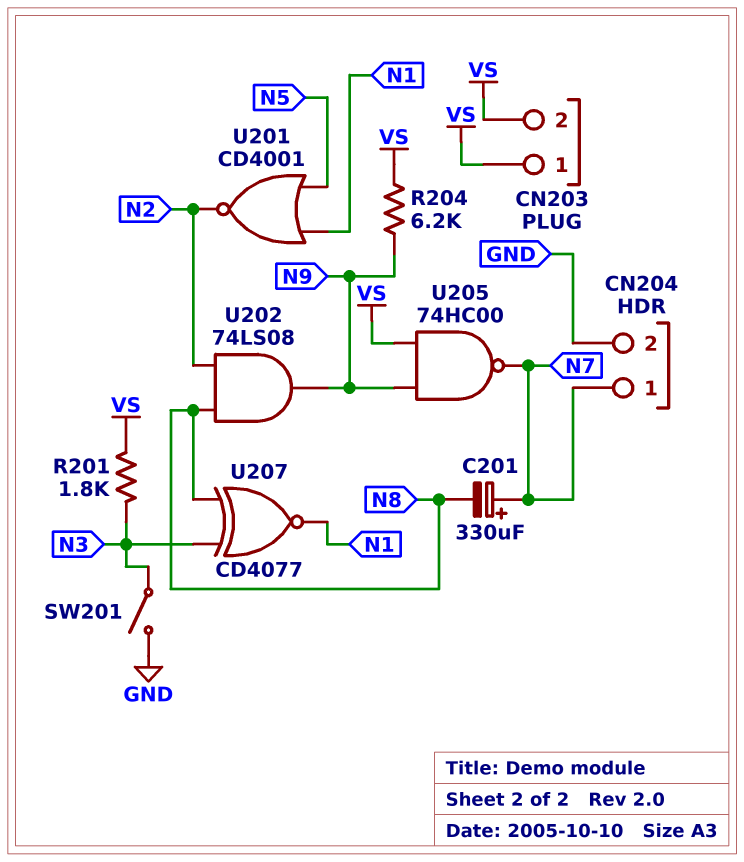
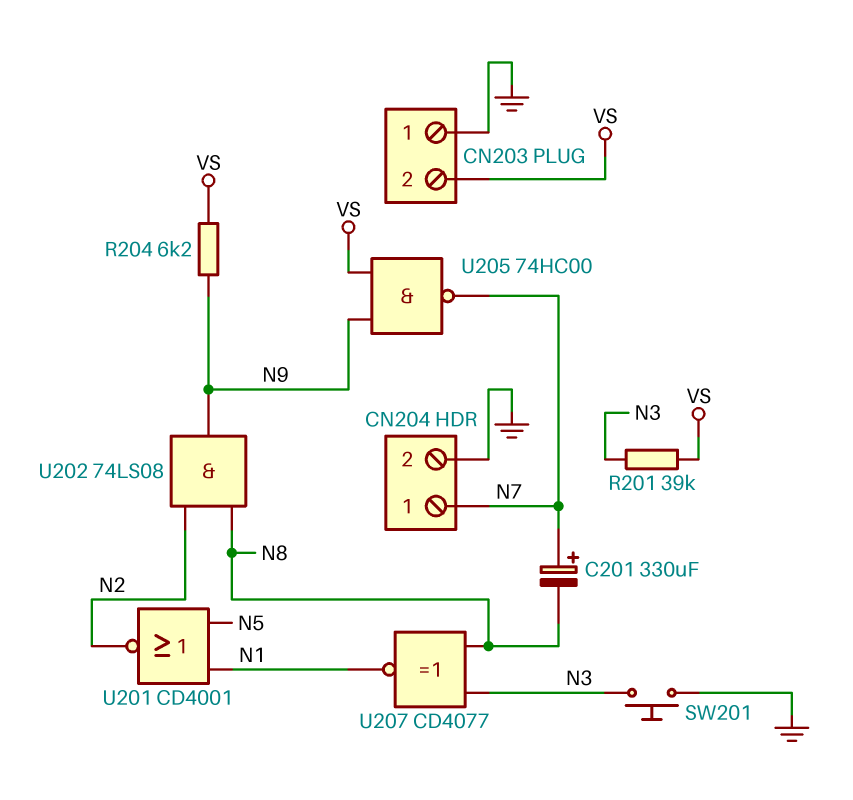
CN203 pin 1: VS -> GND
R201: 1.8k (N3, VS) -> 39k (N3, VS)
SW201: switch (GND, N3) -> button (GND, N3)

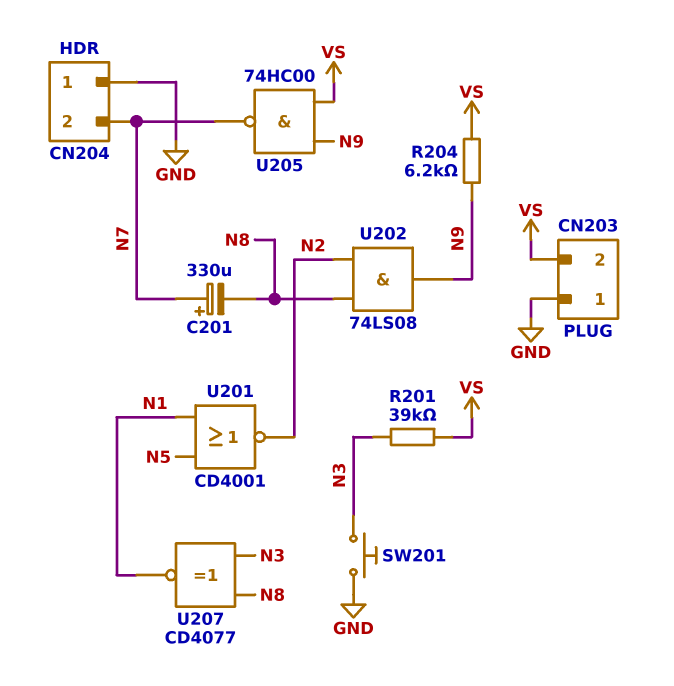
CN204 pin 1: N7 -> GND
CN204 pin 2: GND -> N7

